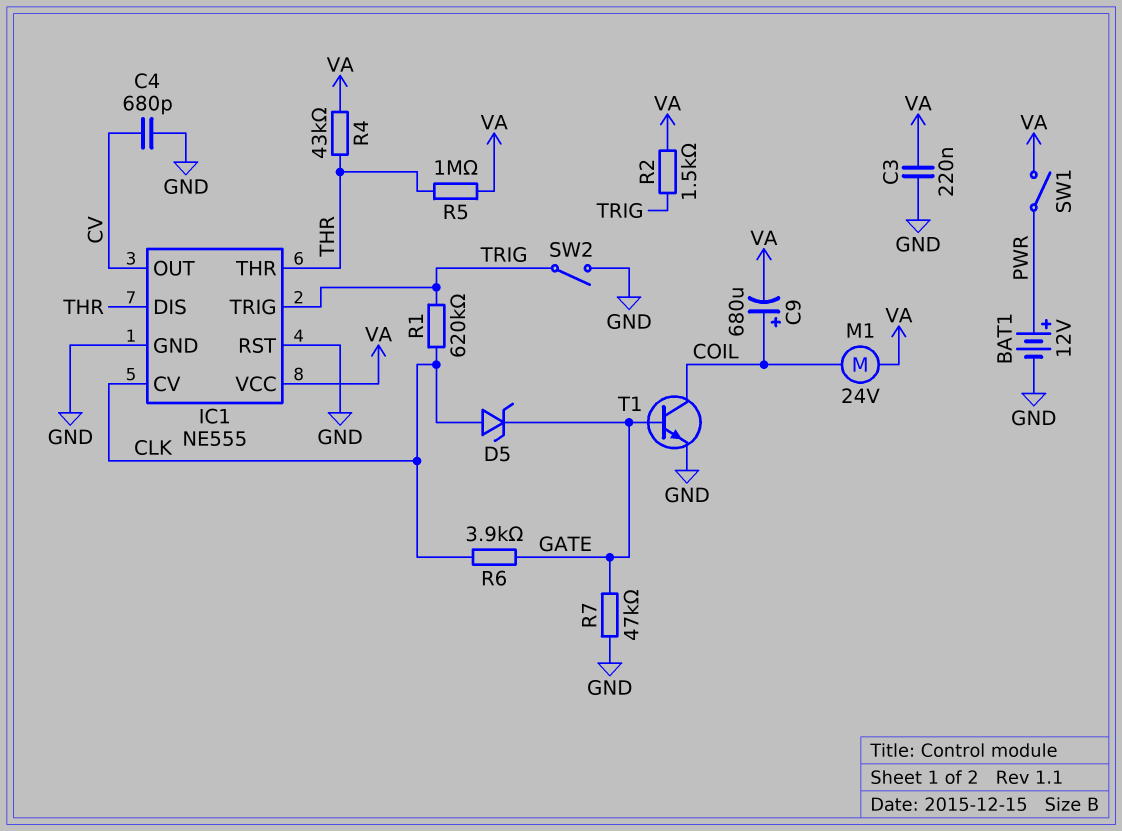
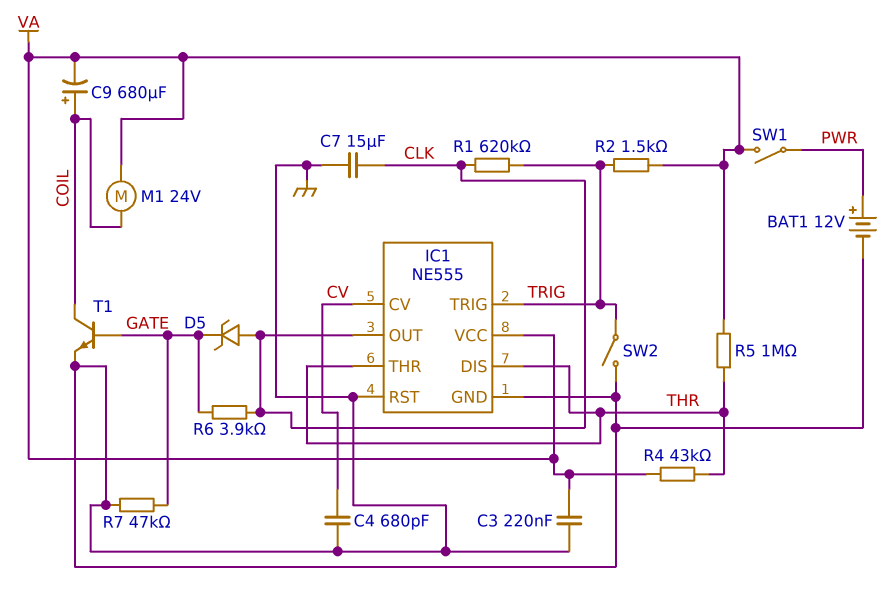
C7: none -> 15uF (CLK, GND)
IC1 pin CV: CLK -> CV
IC1 pin OUT: CV -> CLK

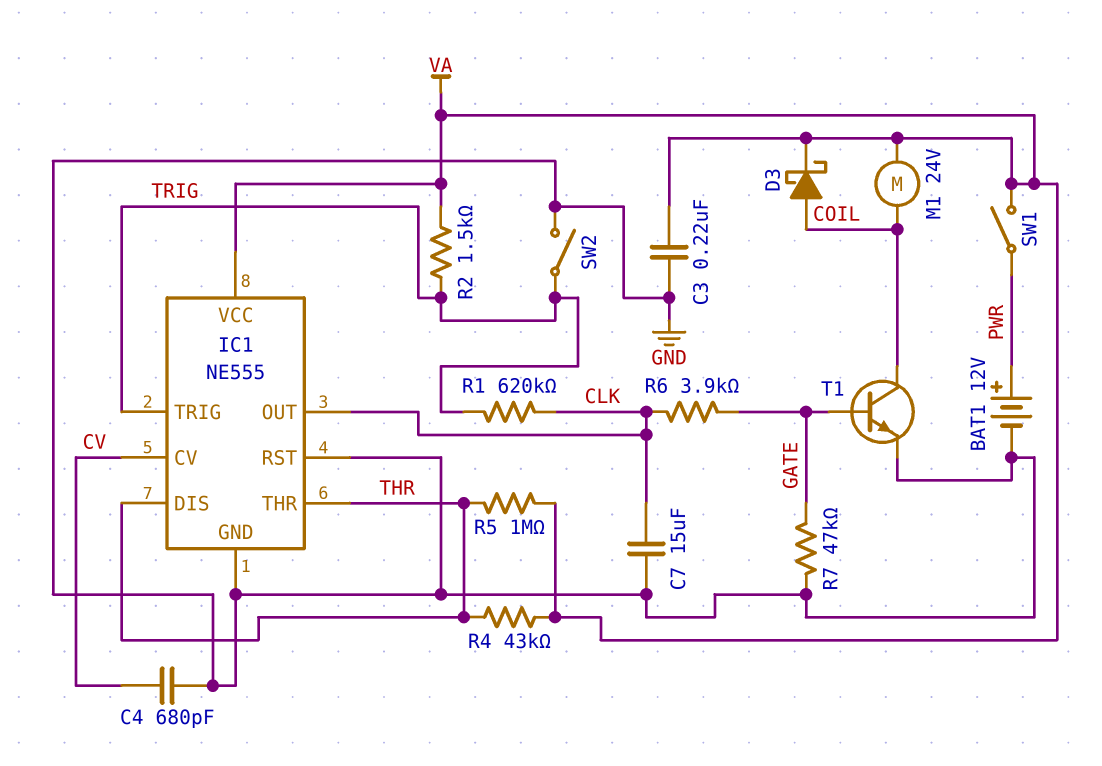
C9: 680uF (plus COIL, minus VA) -> none
D3: none -> schottky (A COIL, K VA)
D5: zener (A CLK, K GATE) -> none

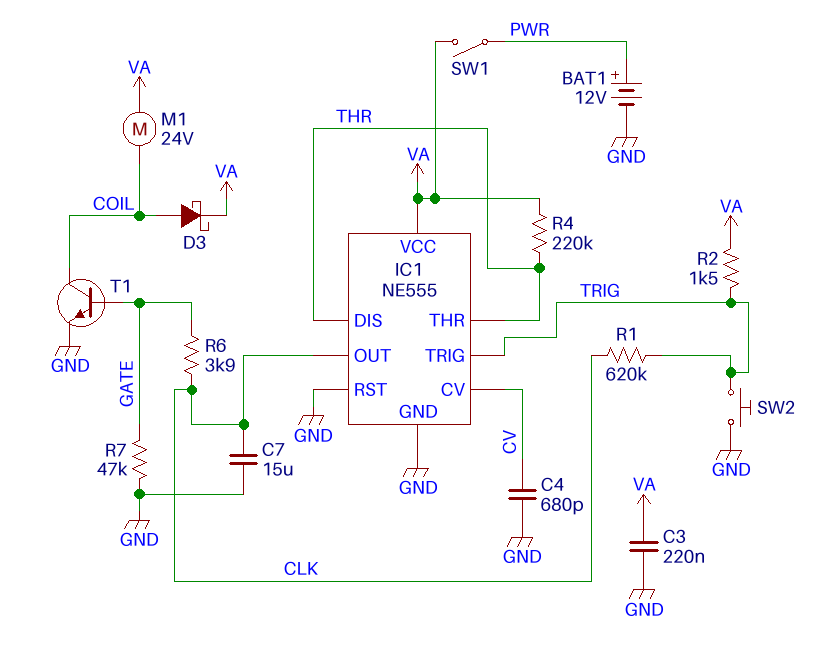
R4: 43k (THR, VA) -> 220k (THR, VA)
R5: 1M (THR, VA) -> none
SW2: switch (GND, TRIG) -> button (GND, TRIG)

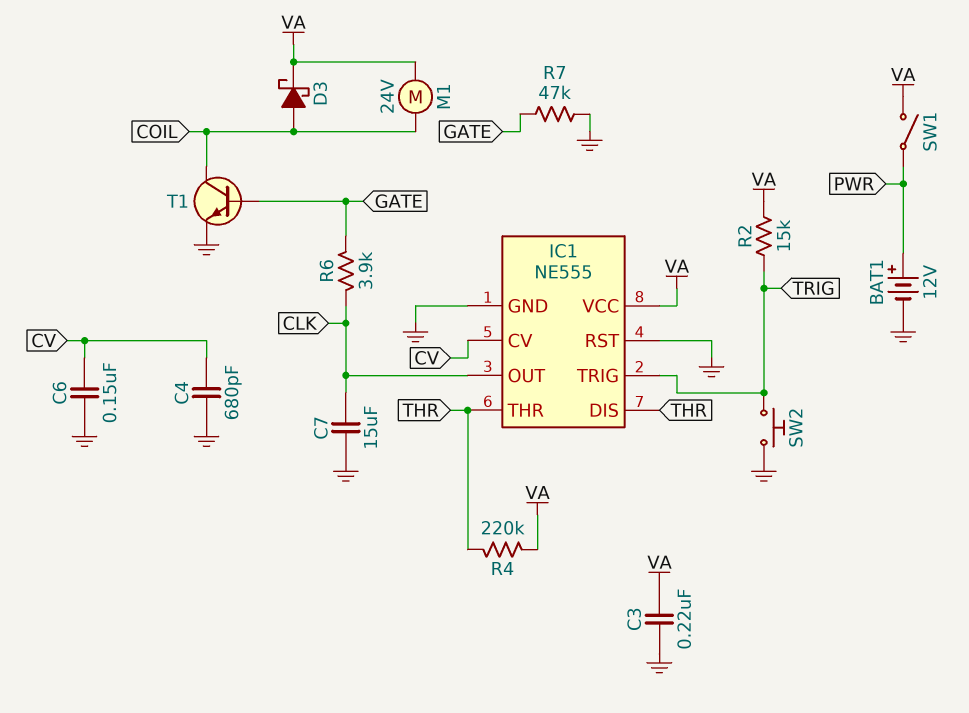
C6: none -> 150nF (CV, GND)
R1: 620k (CLK, TRIG) -> none
R2: 1.5k (TRIG, VA) -> 15k (TRIG, VA)

